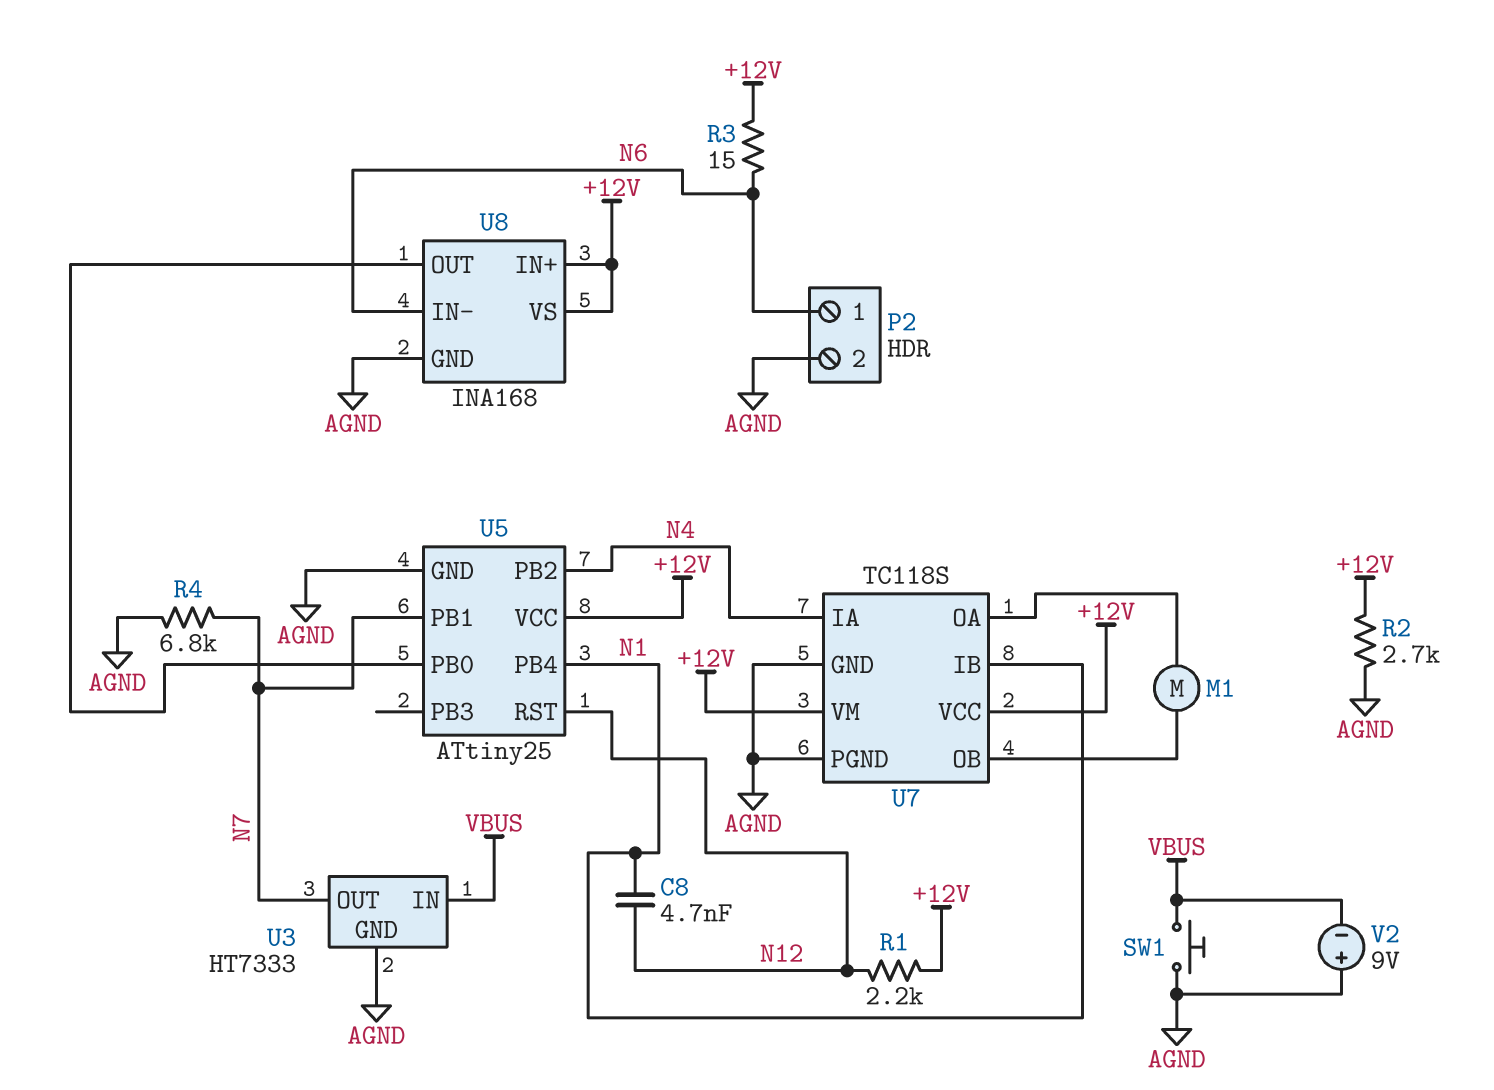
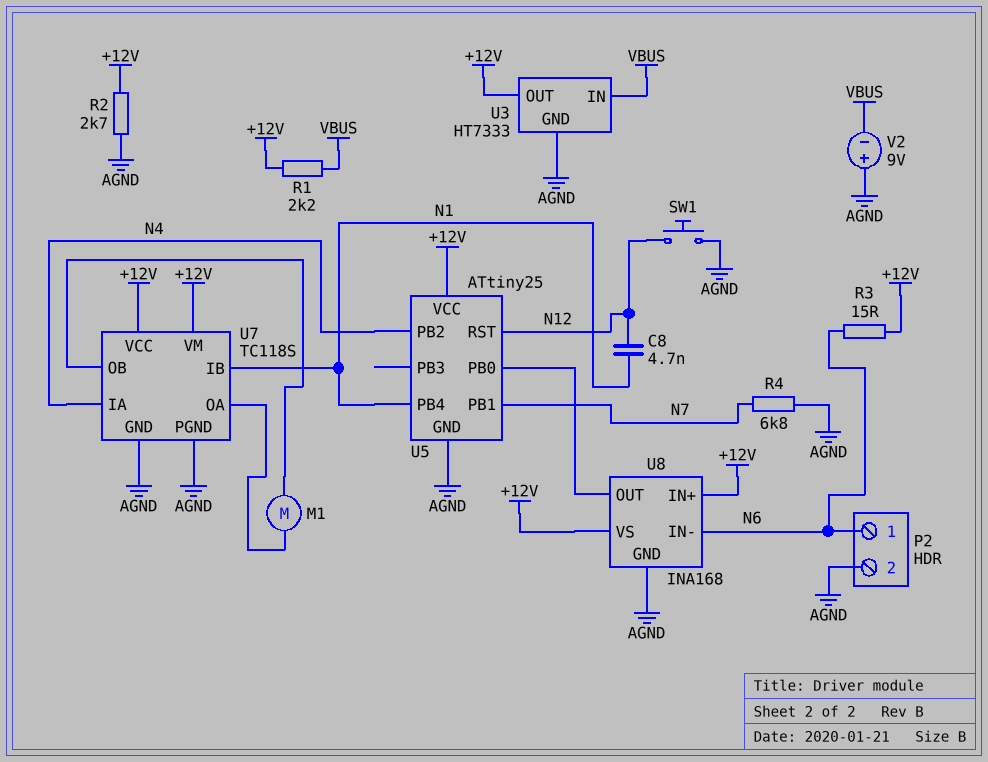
R1: 2.2k (+12V, N12) -> 2.2k (+12V, VBUS)
SW1: button (AGND, VBUS) -> button (AGND, N12)
U3 pin OUT: N7 -> +12V

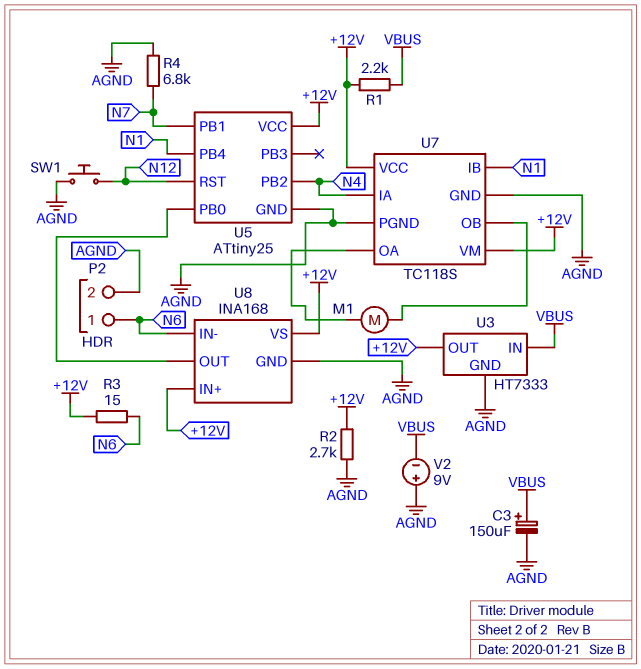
C3: none -> 150uF (plus VBUS, minus AGND)
C8: 4.7nF (N1, N12) -> none

